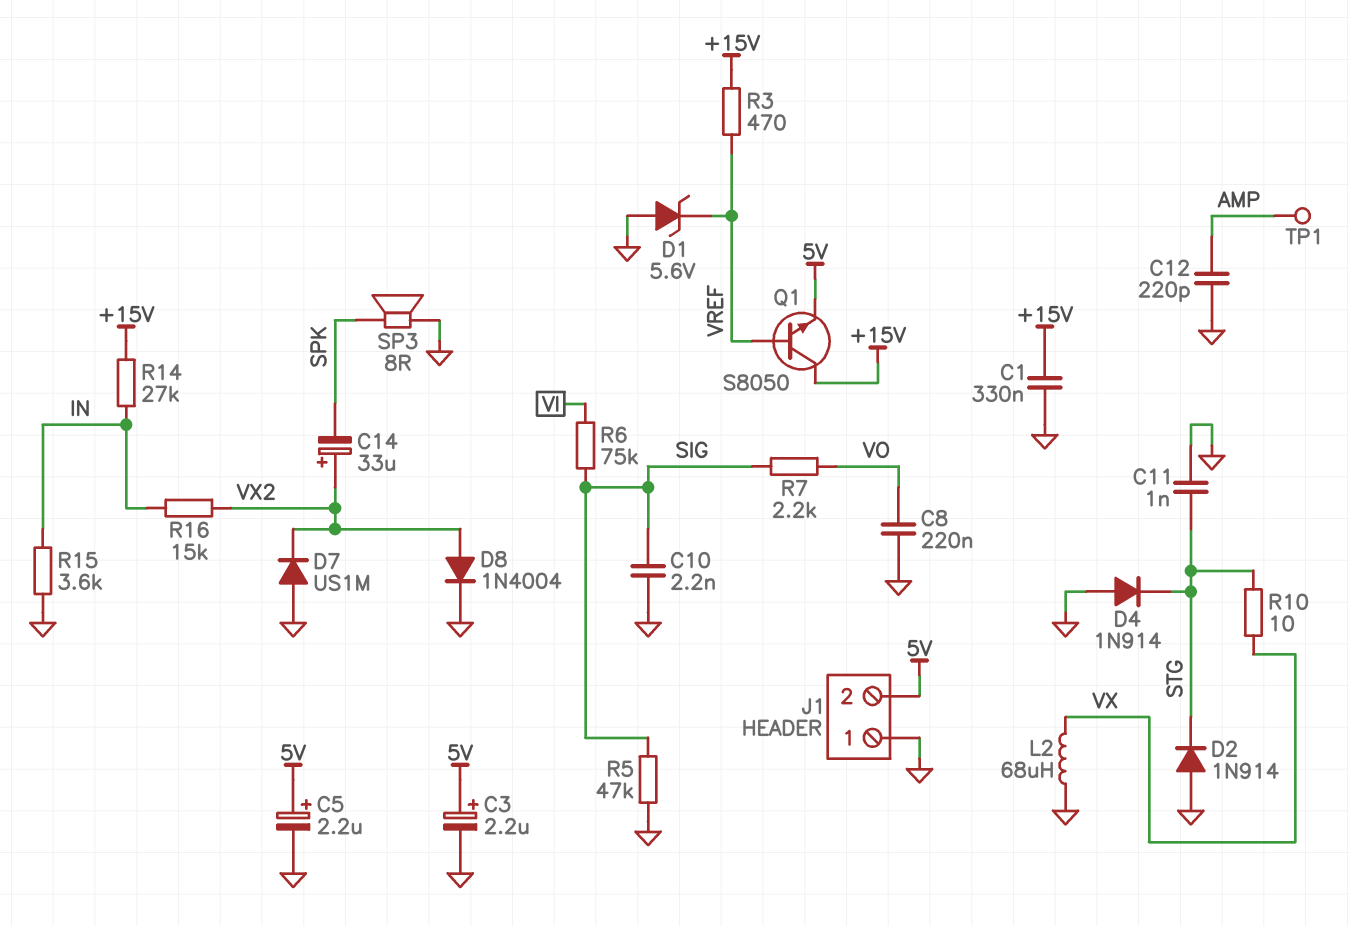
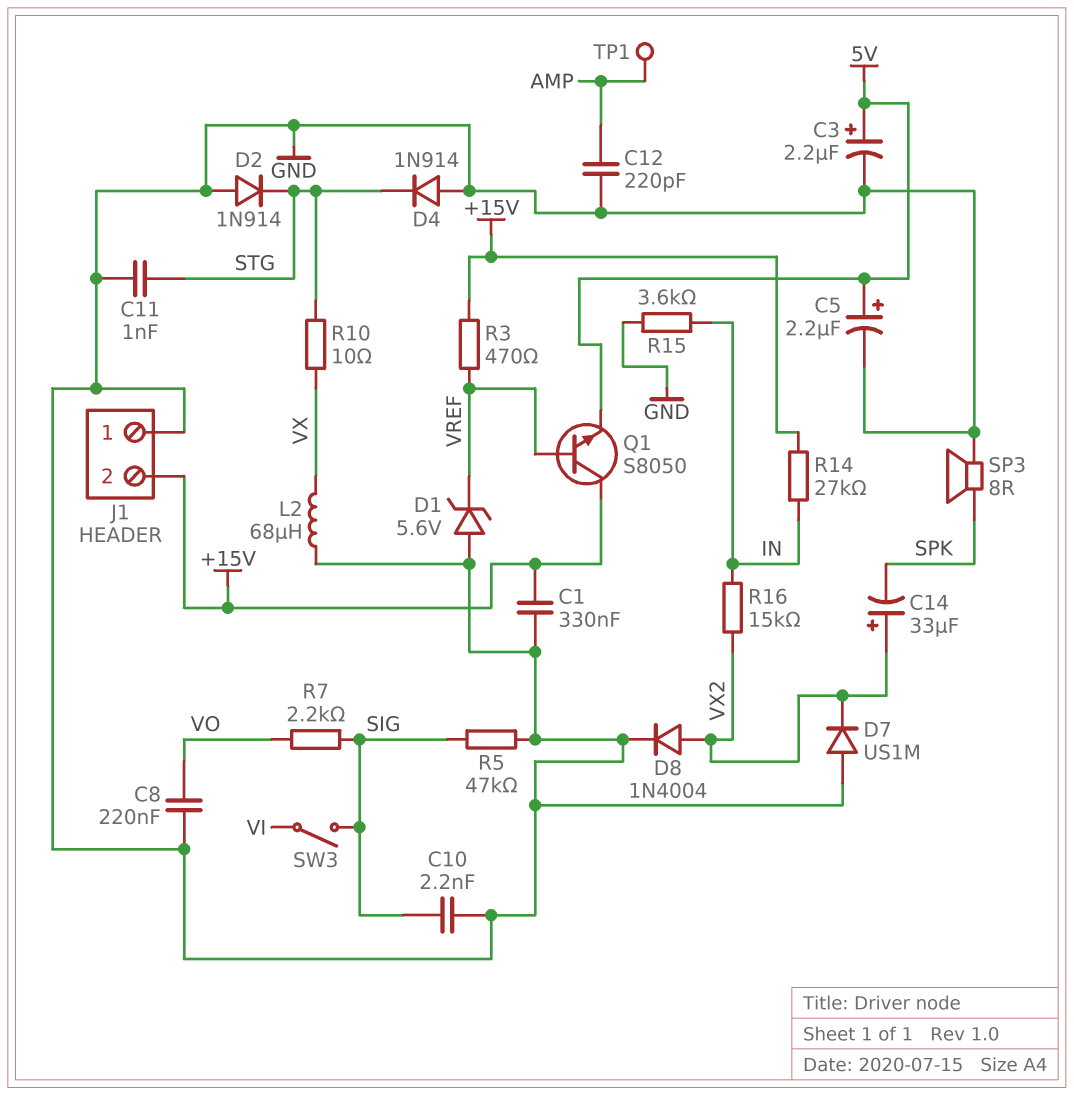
J1 pin 2: 5V -> +15V
R6: 75k (SIG, VI) -> none
SW3: none -> switch (SIG, VI)

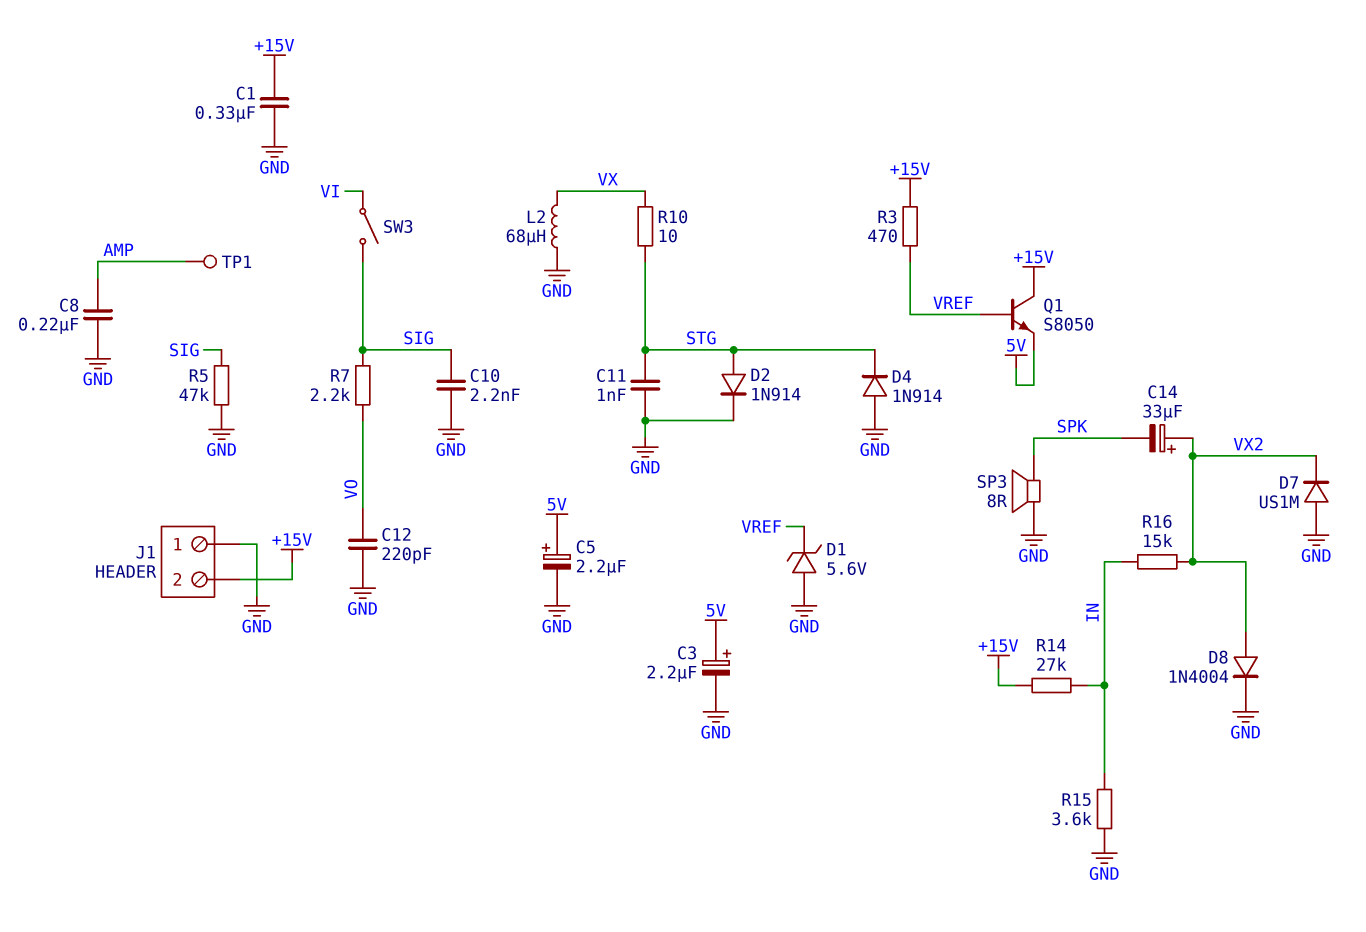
C8: 220nF (GND, VO) -> 220nF (AMP, GND)
C12: 220pF (AMP, GND) -> 220pF (GND, VO)
D2: diode 1N914 (A GND, K STG) -> diode 1N914 (A STG, K GND)

